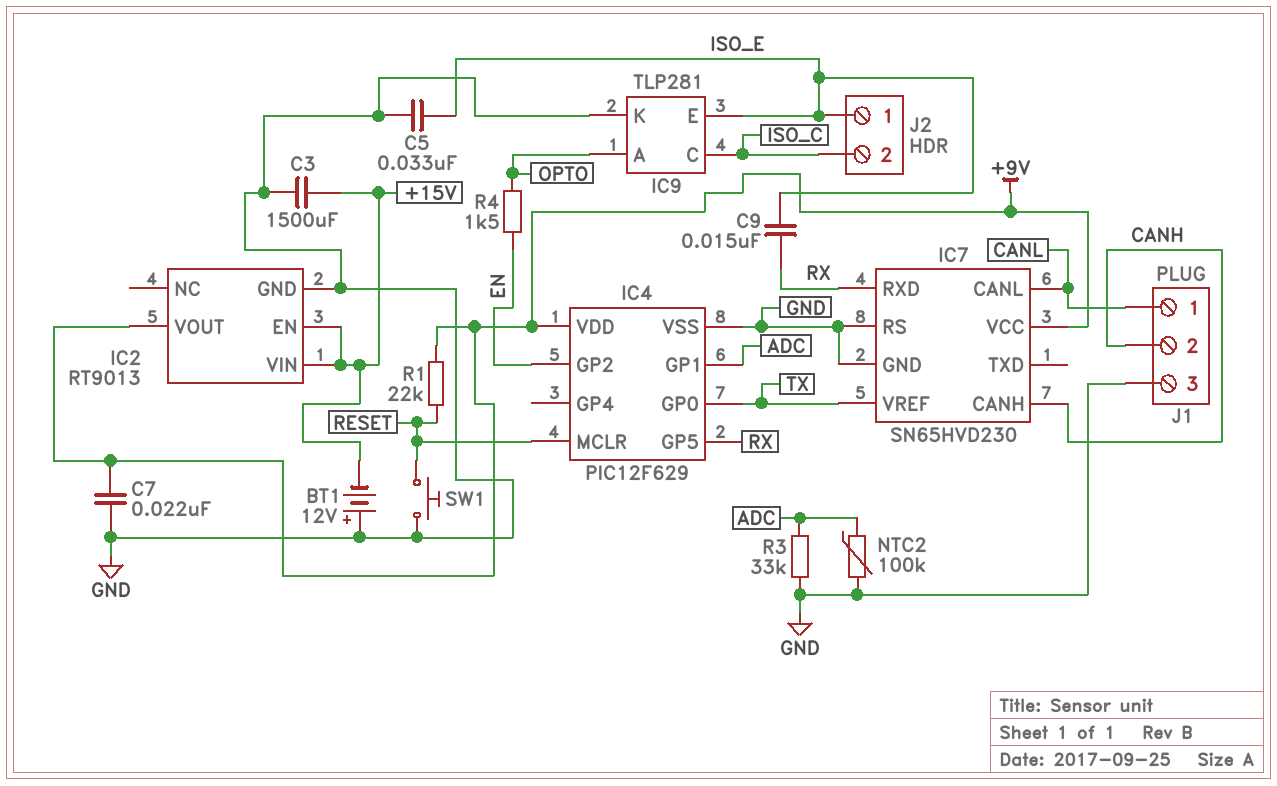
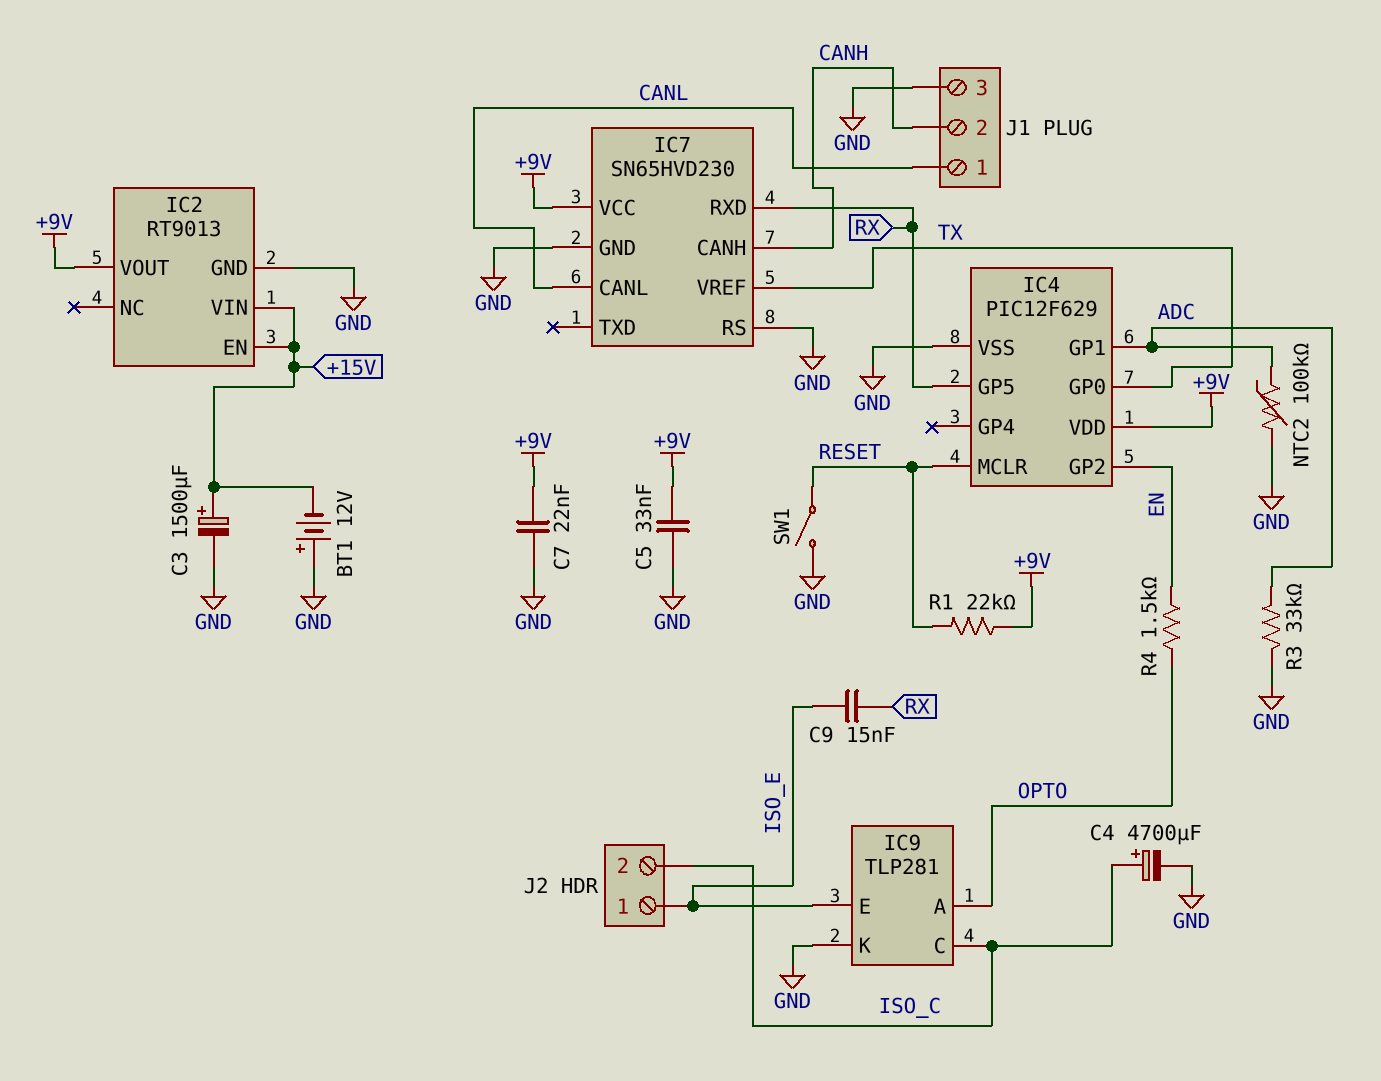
C3: 1500uF (+15V, GND) -> 1500uF (plus +15V, minus GND)
C4: none -> 4700uF (plus ISO_C, minus GND)
C5: 33nF (GND, ISO_E) -> 33nF (+9V, GND)
SW1: button (GND, RESET) -> switch (GND, RESET)

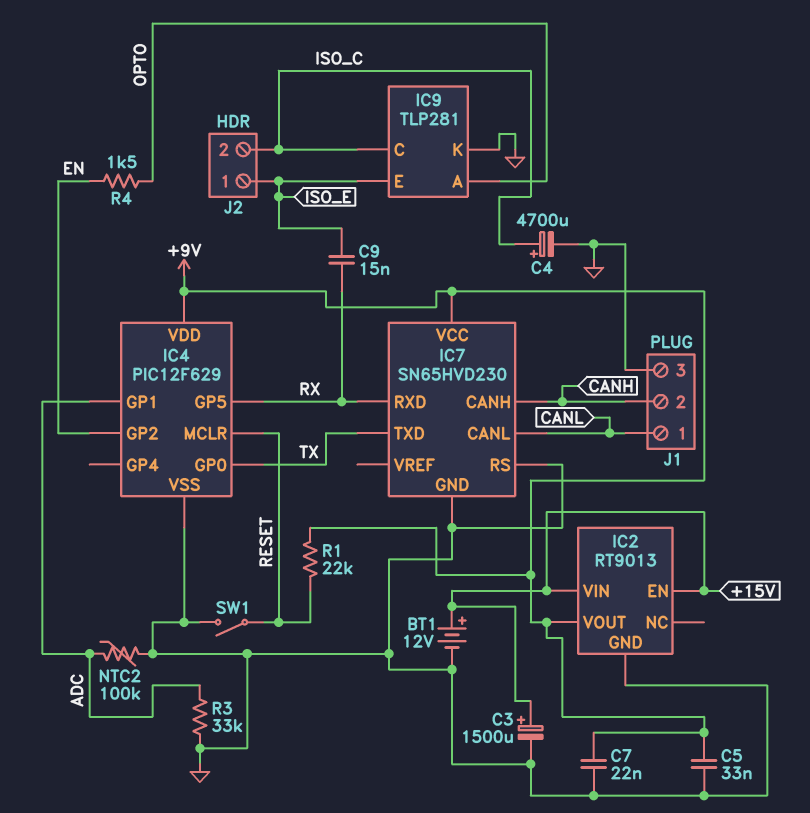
BT1: 12V (plus GND, minus +15V) -> 12V (plus +15V, minus GND)
IC7 pin TXD: none -> TX
IC7 pin VREF: TX -> none

